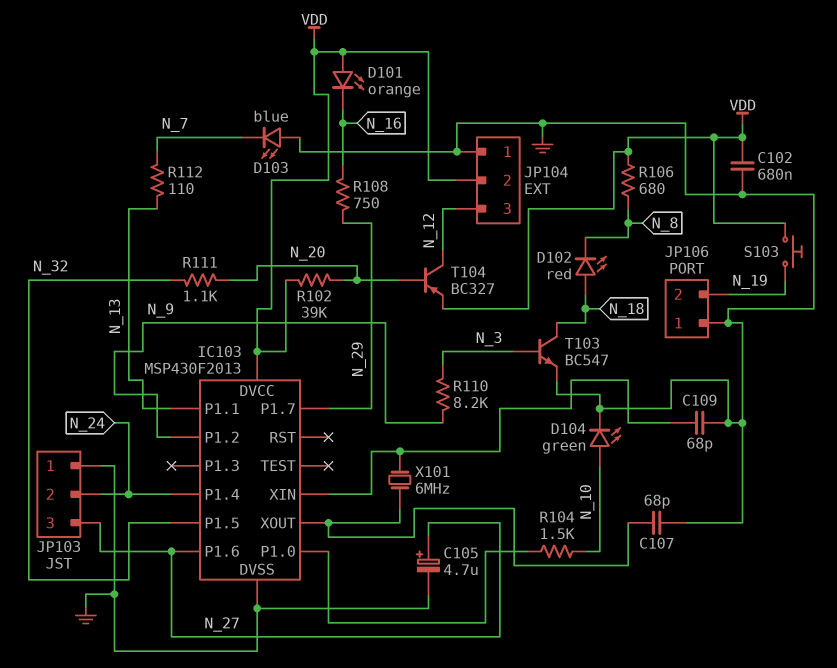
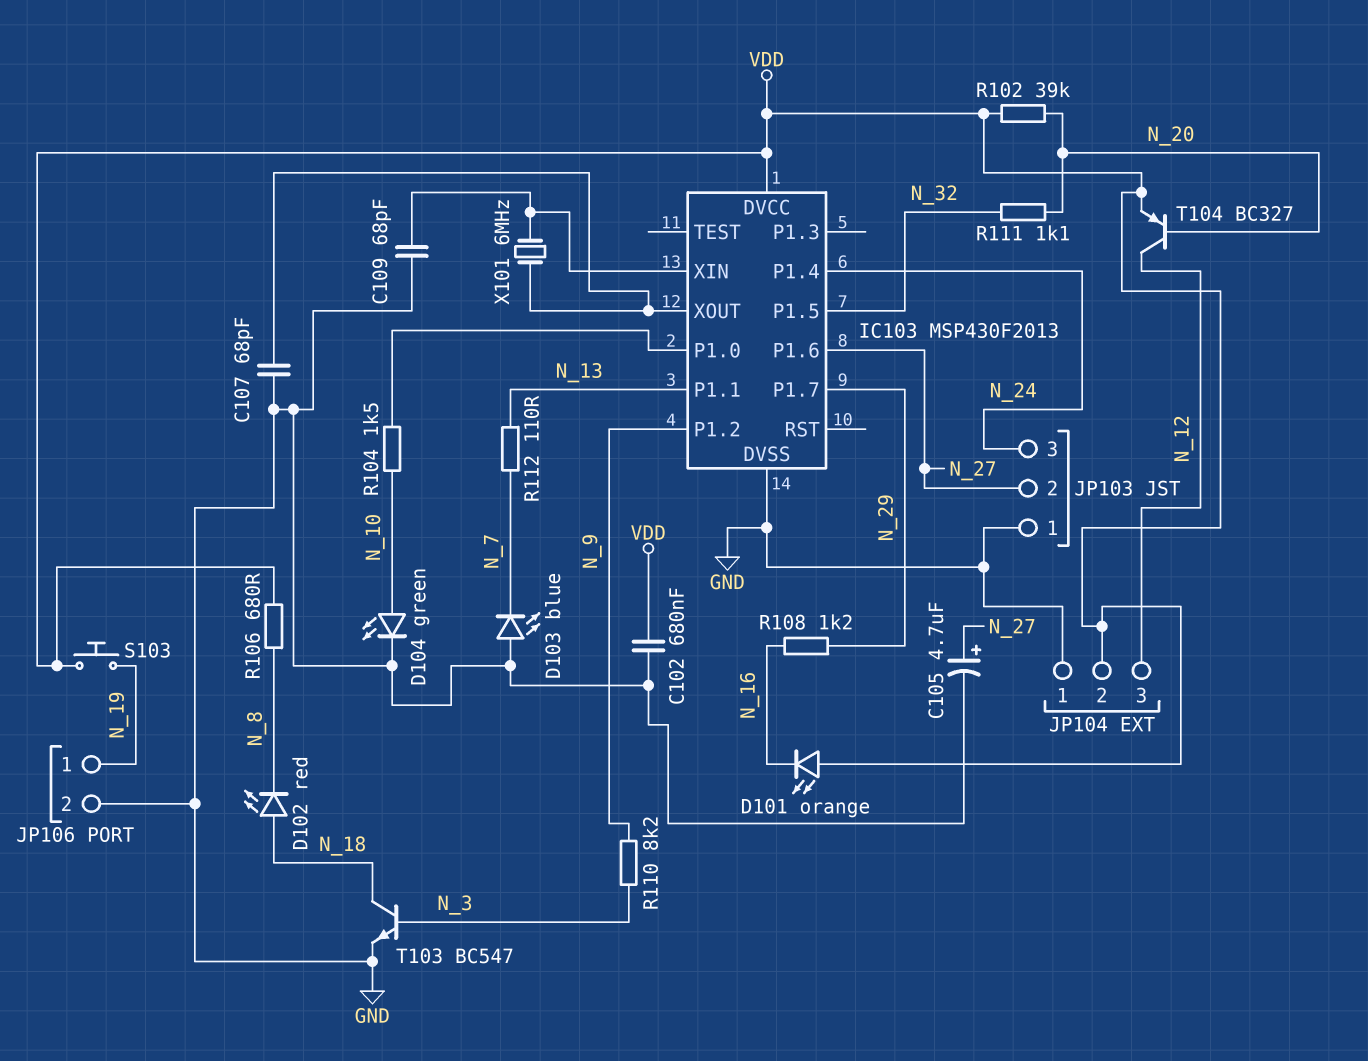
JP103 pin 2: N_24 -> N_27
JP103 pin 3: N_27 -> N_24
JP106 pin 1: GND -> N_19
JP106 pin 2: N_19 -> GND
R108: 750 (N_16, N_29) -> 1.2k (N_16, N_29)

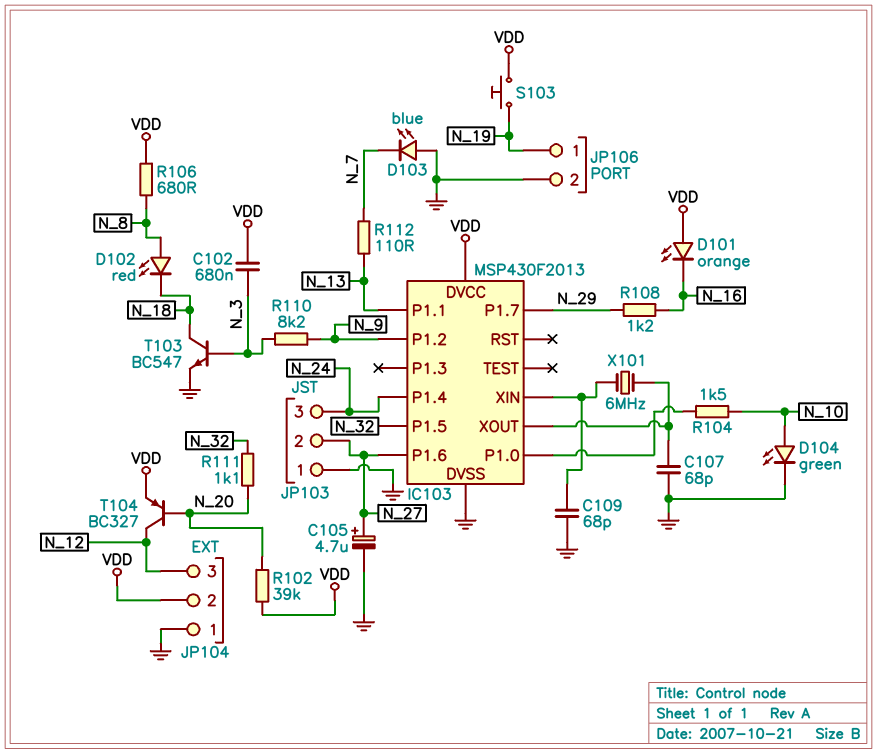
C102: 680nF (GND, VDD) -> 680nF (N_3, VDD)
D102: LED red (A N_18, K N_8) -> LED red (A N_8, K N_18)

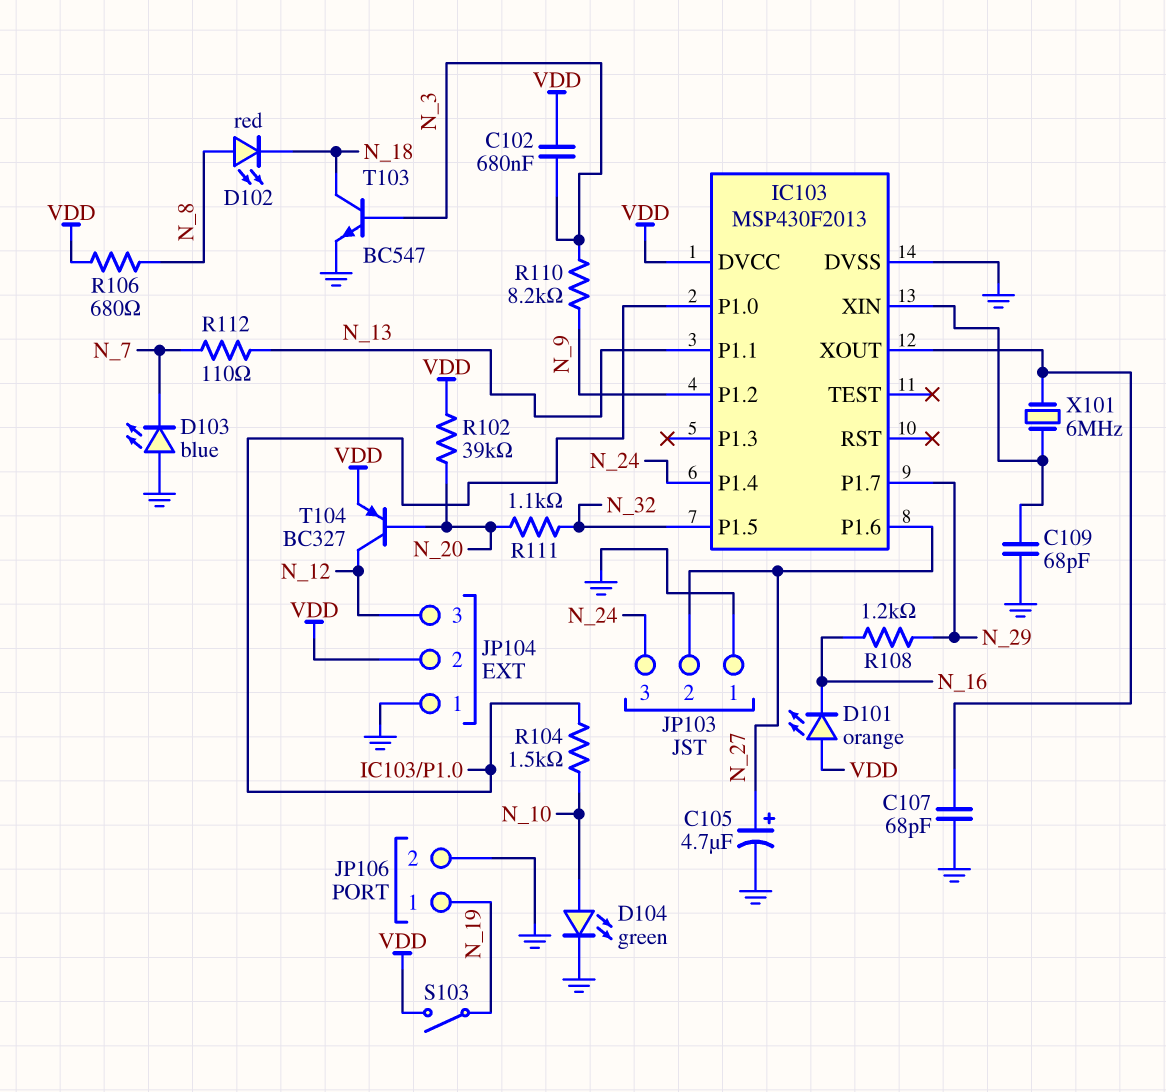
S103: button (N_19, VDD) -> switch (N_19, VDD)

